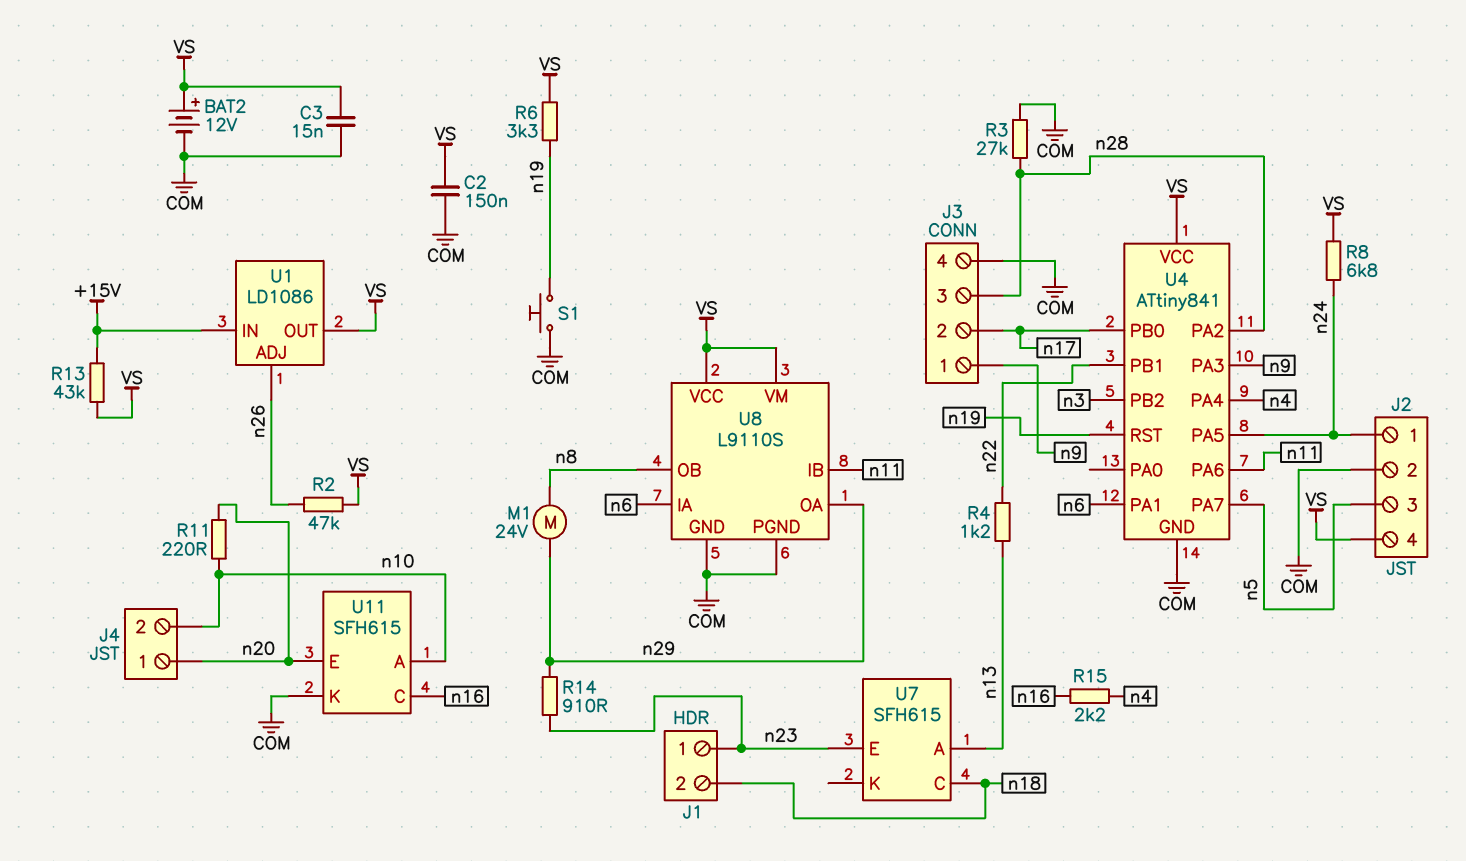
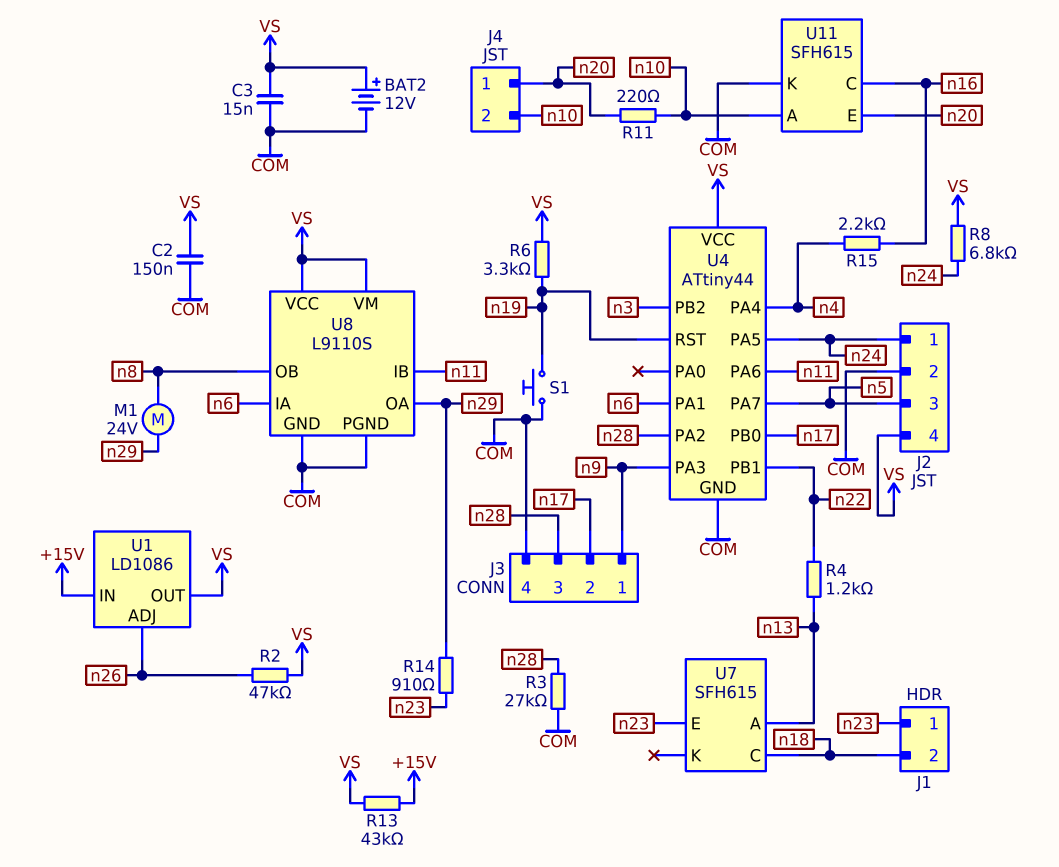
U4: ATtiny841 -> ATtiny44

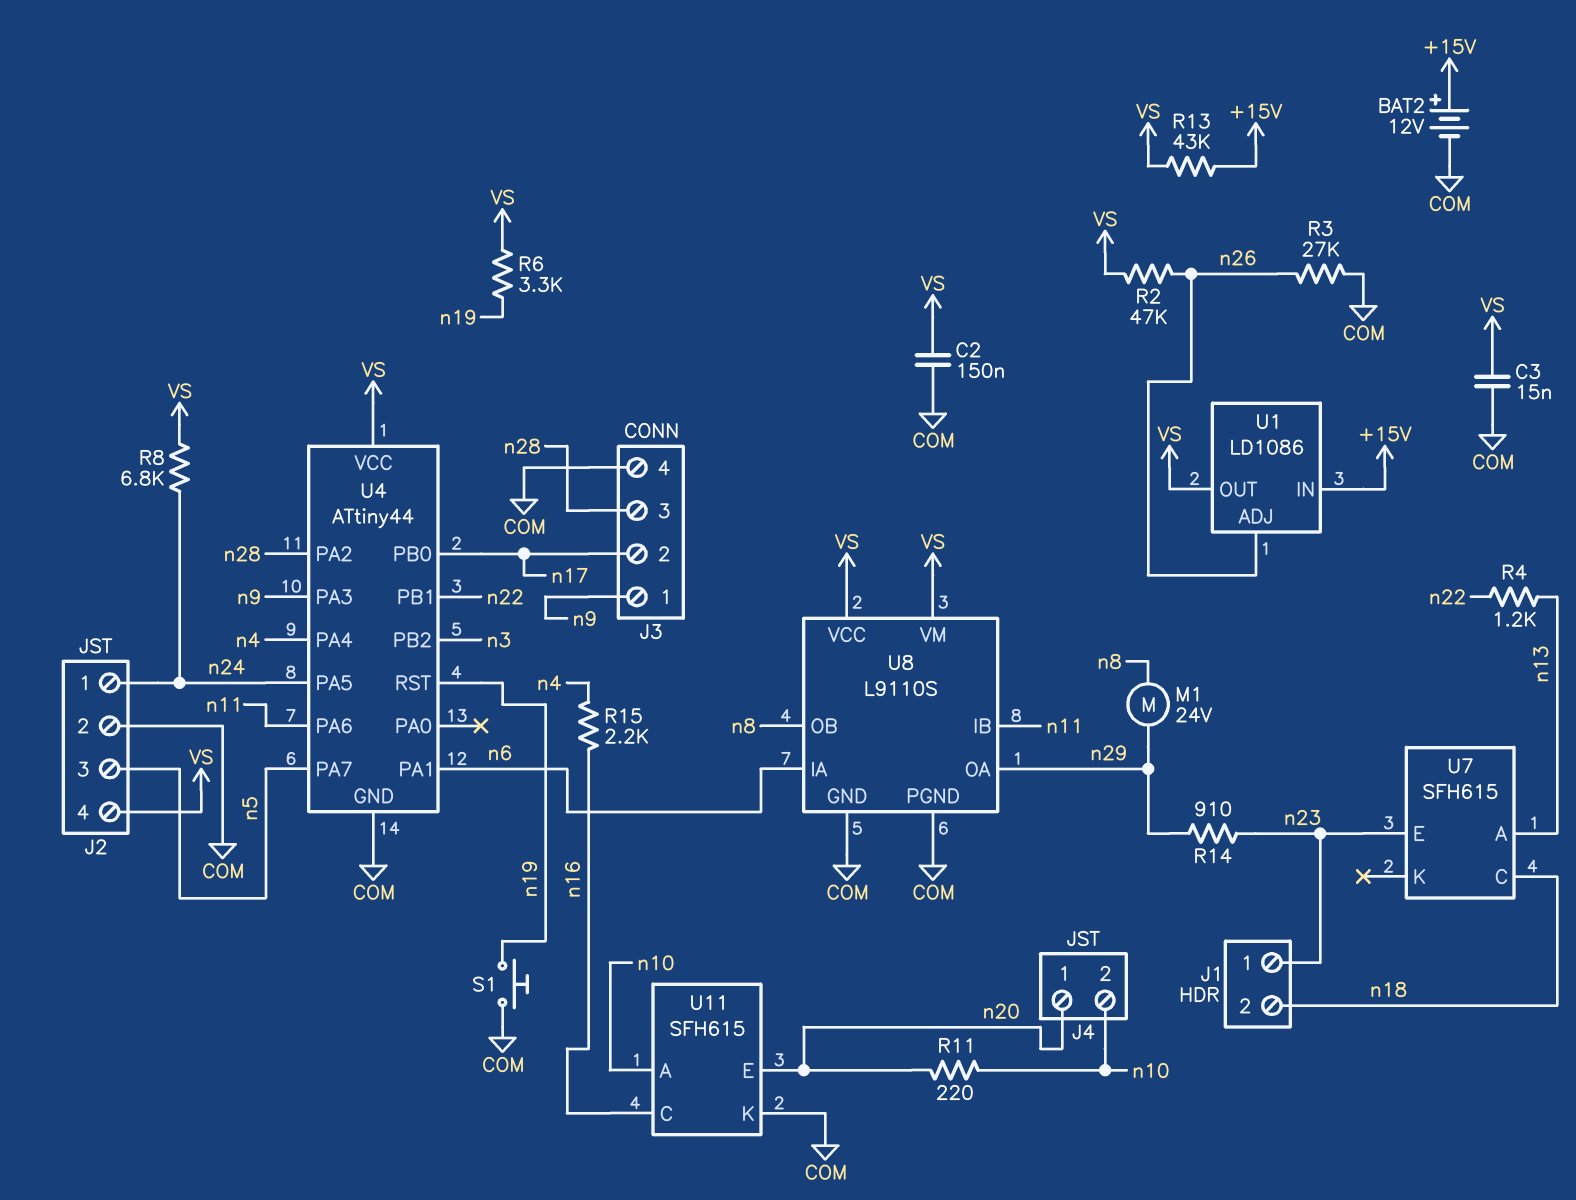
BAT2: 12V (plus VS, minus COM) -> 12V (plus +15V, minus COM)
R3: 27k (COM, n28) -> 27k (COM, n26)

